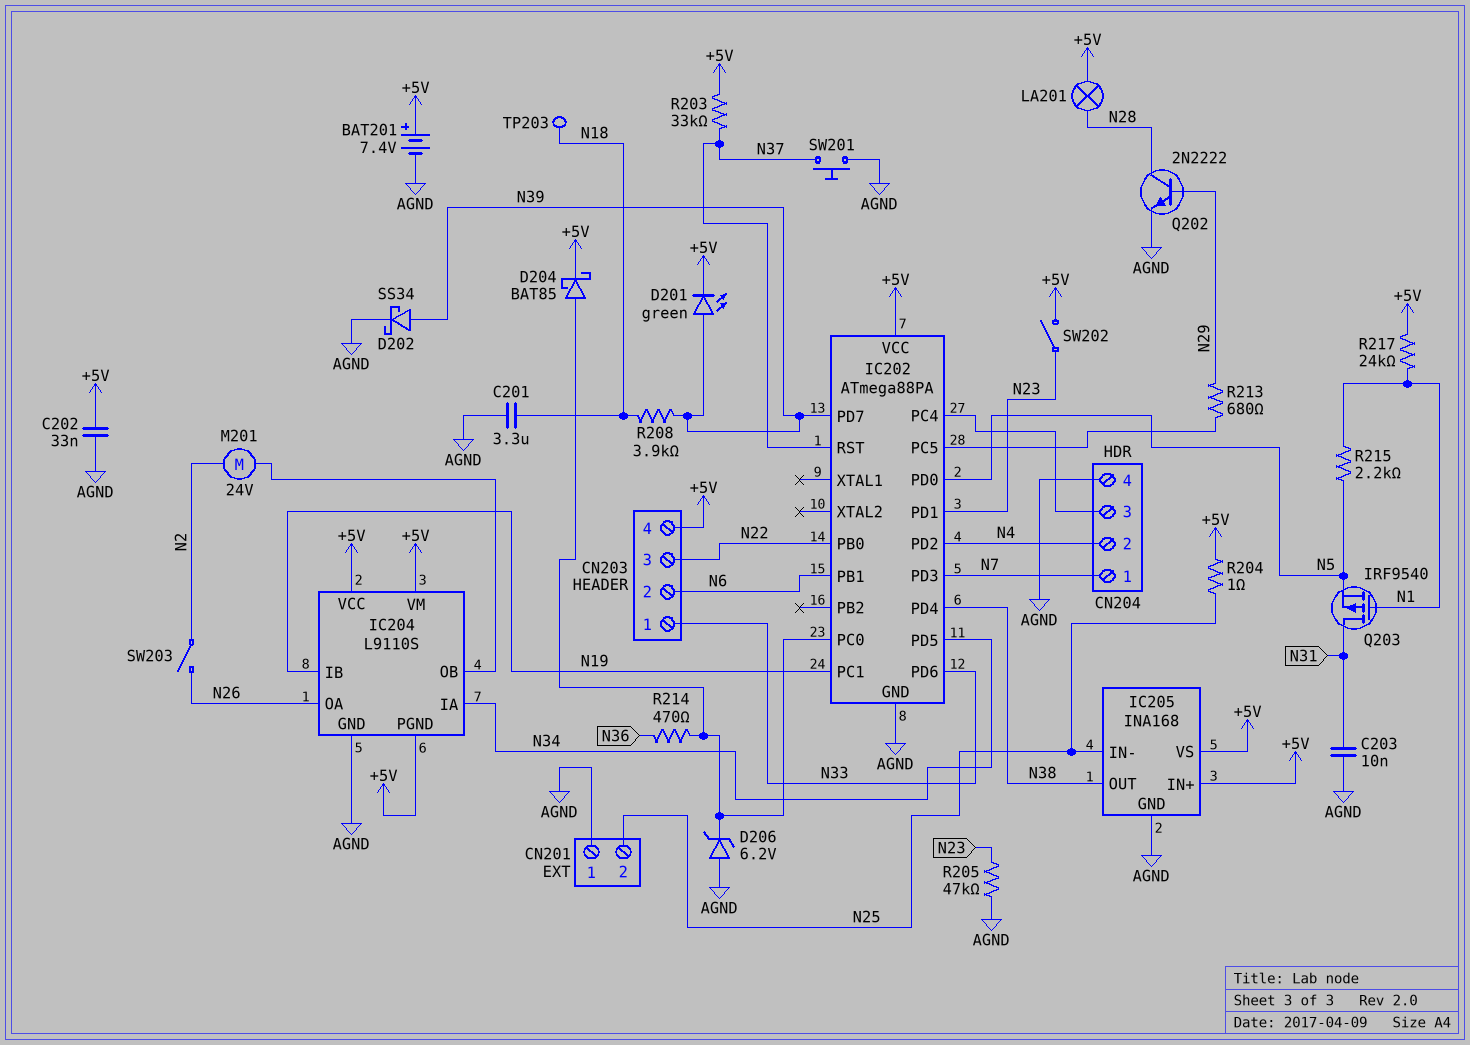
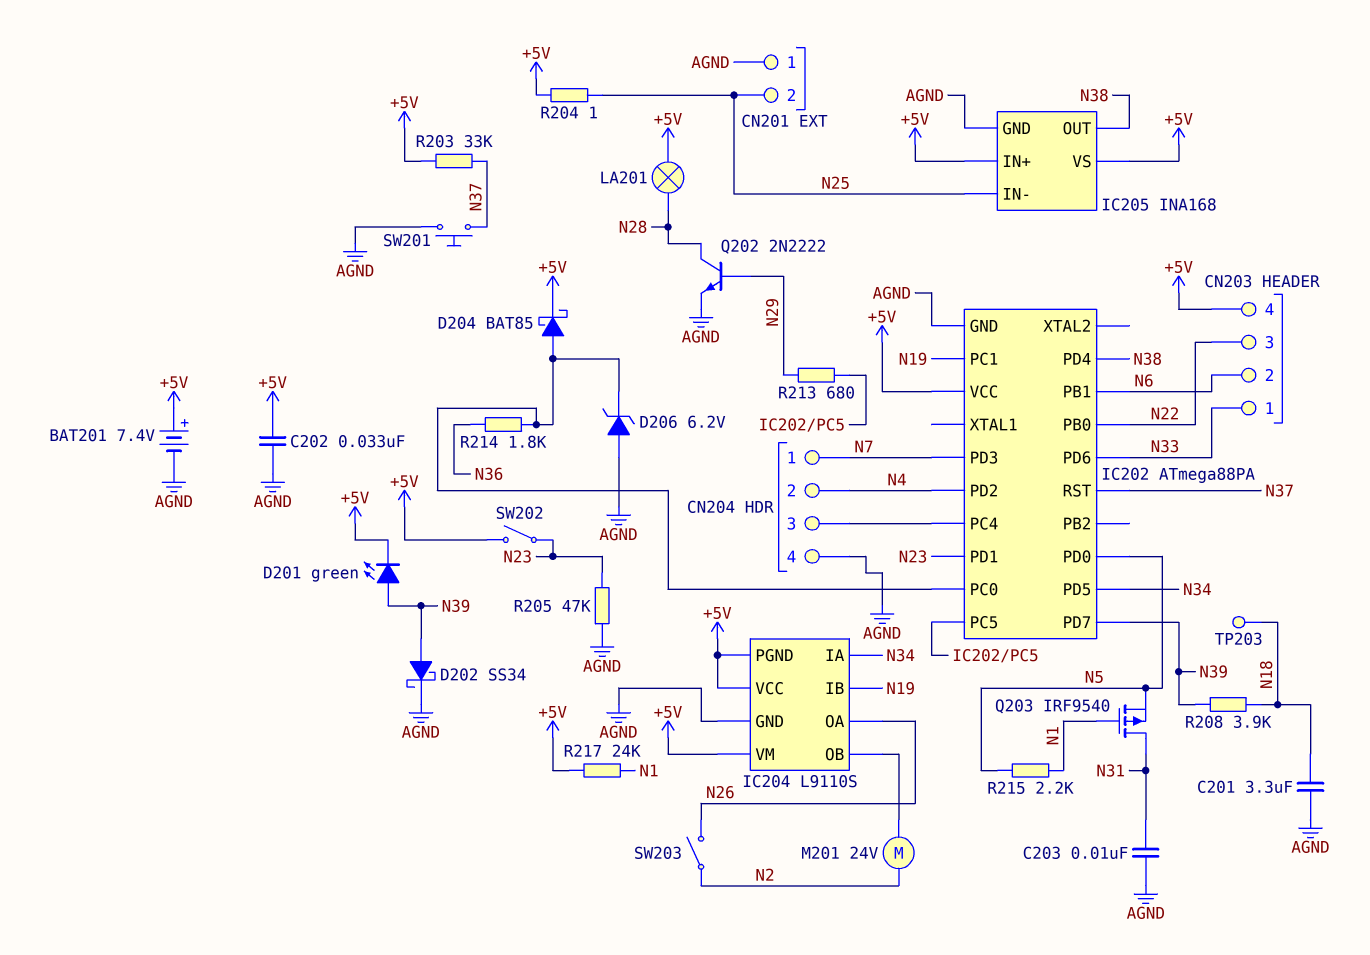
R214: 470 (IC202/PC0, N36) -> 1.8k (IC202/PC0, N36)

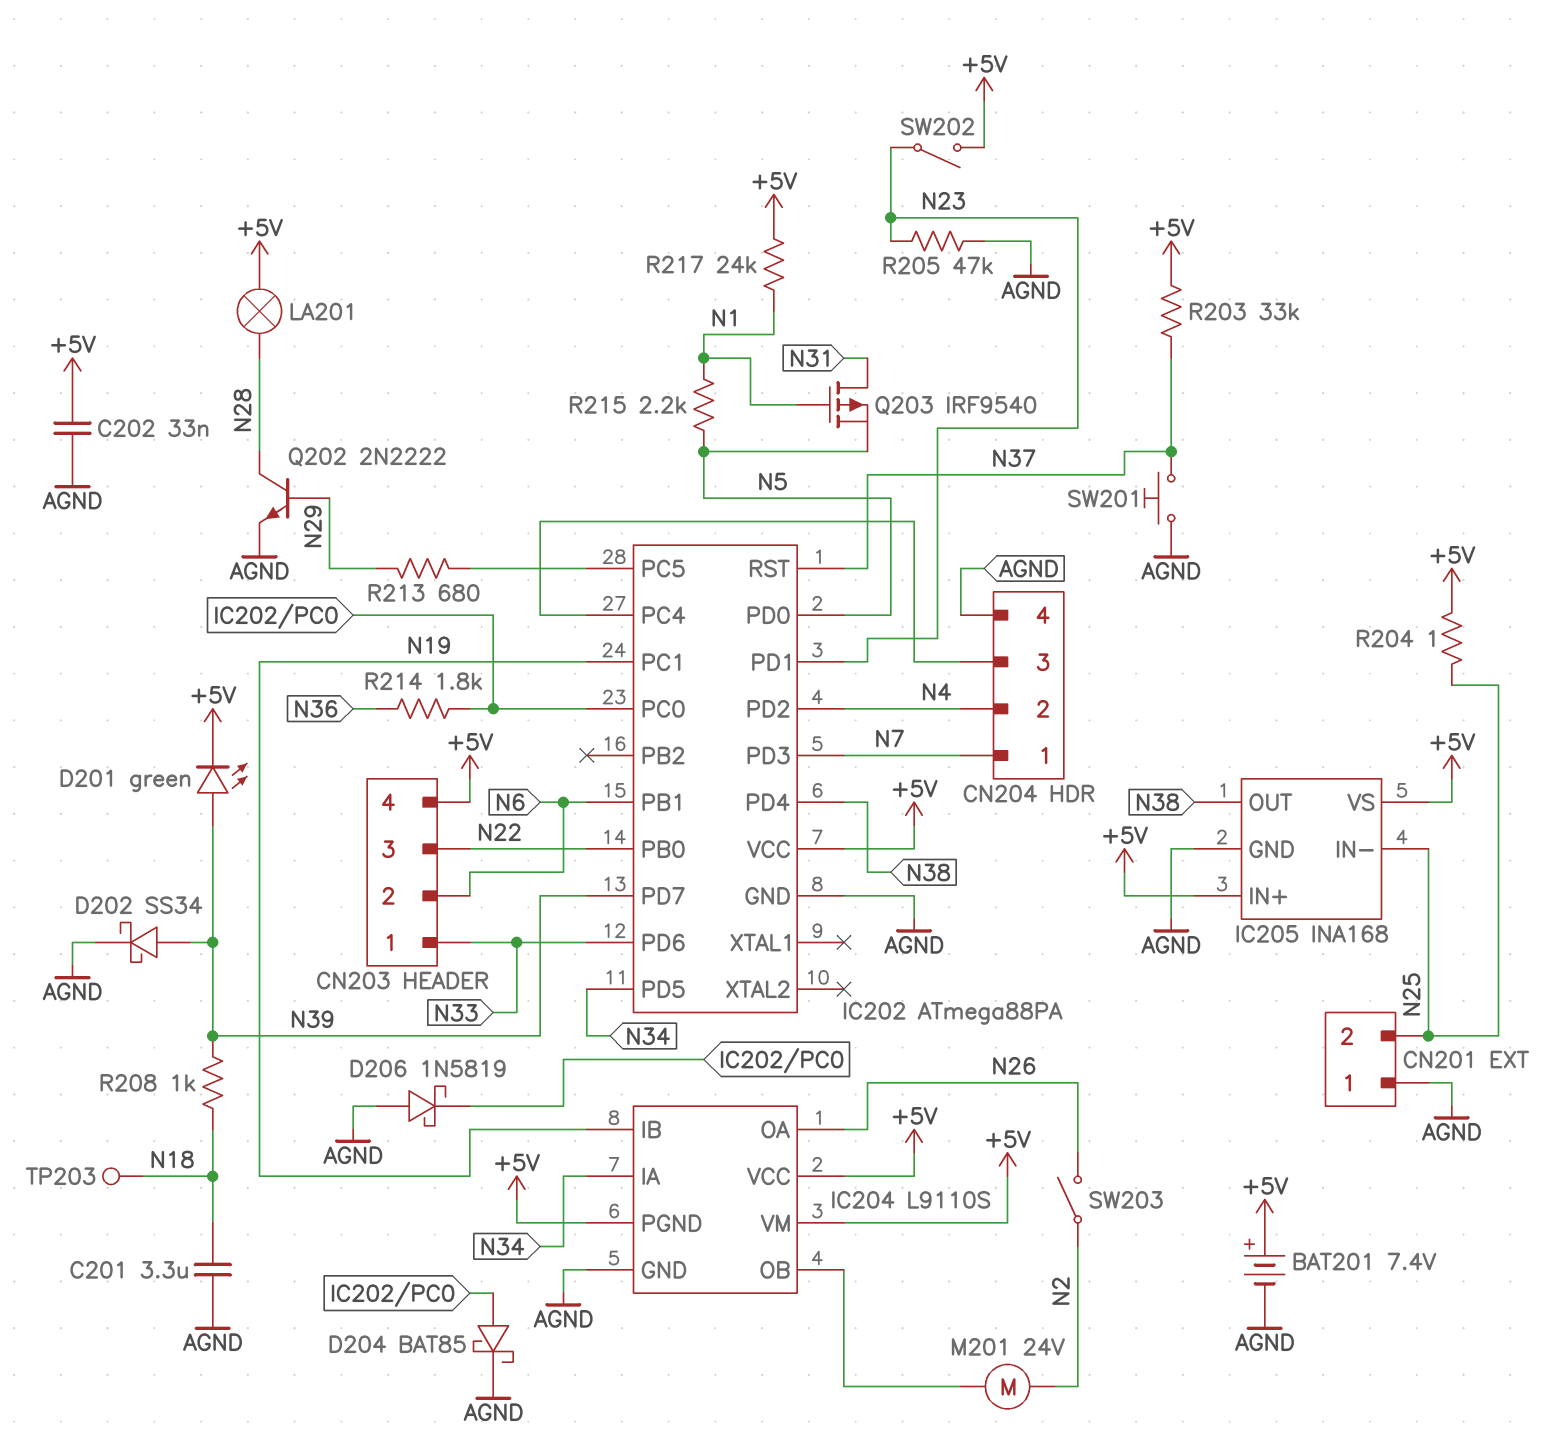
C203: 10nF (AGND, N31) -> none
D204: schottky BAT85 (A IC202/PC0, K +5V) -> schottky BAT85 (A IC202/PC0, K AGND)
D206: zener 6.2V (A AGND, K IC202/PC0) -> schottky 1N5819 (A AGND, K IC202/PC0)
R208: 3.9k (N18, N39) -> 1k (N18, N39)

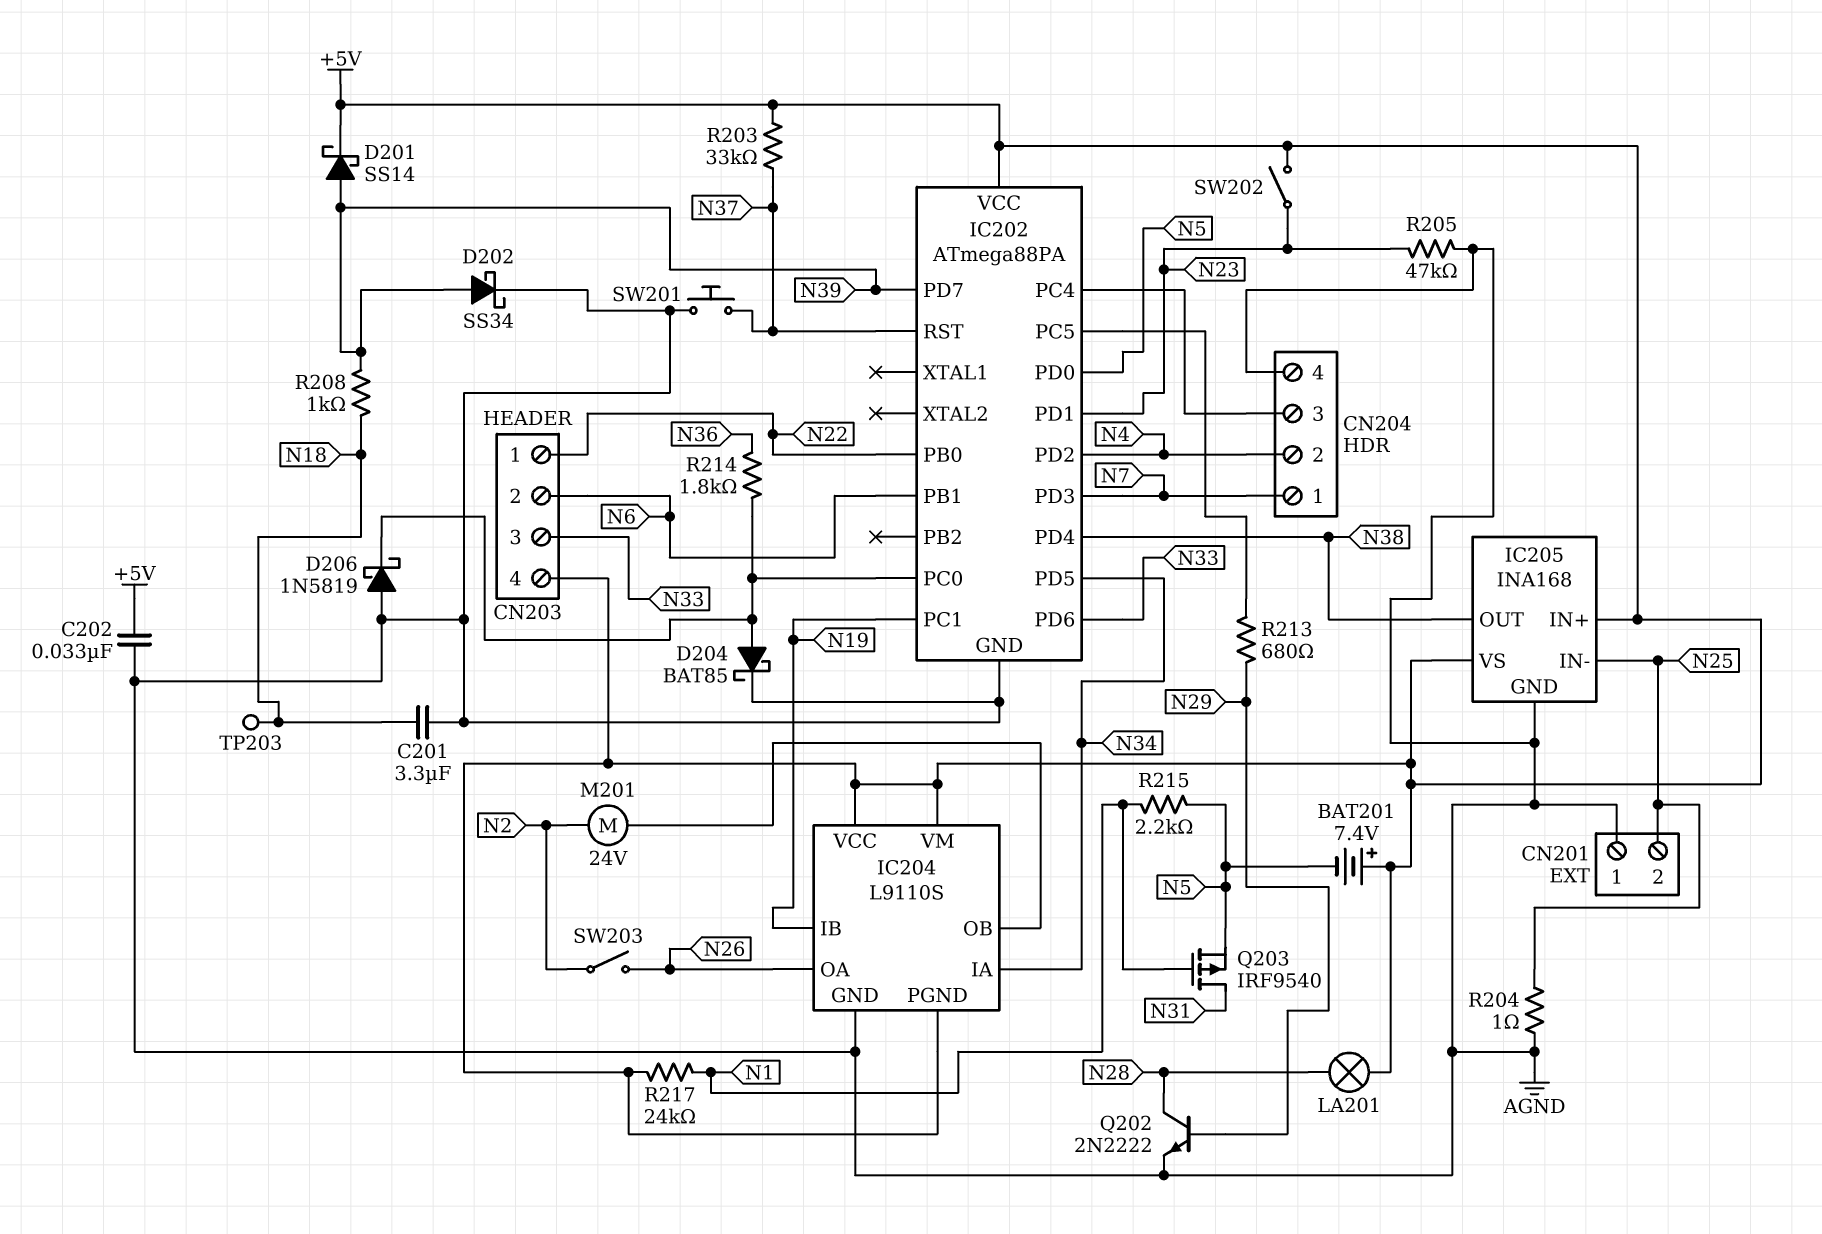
BAT201: 7.4V (plus +5V, minus AGND) -> 7.4V (plus +5V, minus N5)
CN203 pin 1: N33 -> N22
CN203 pin 3: N22 -> N33
D201: LED green (A N39, K +5V) -> schottky SS14 (A N39, K +5V)
R204: 1 (+5V, N25) -> 1 (AGND, N25)

